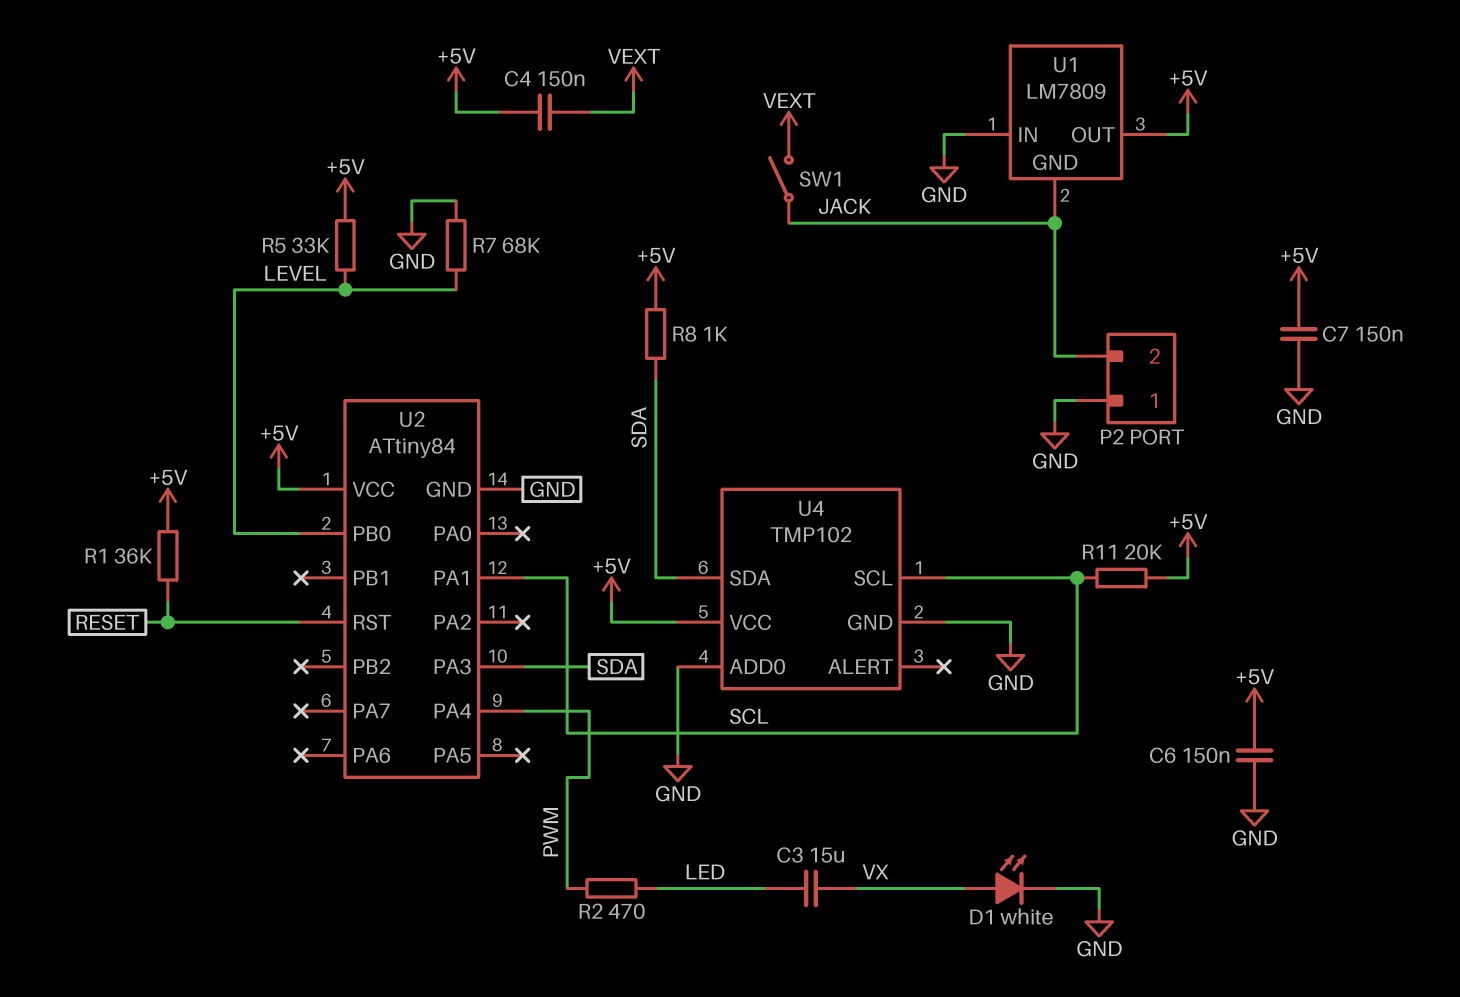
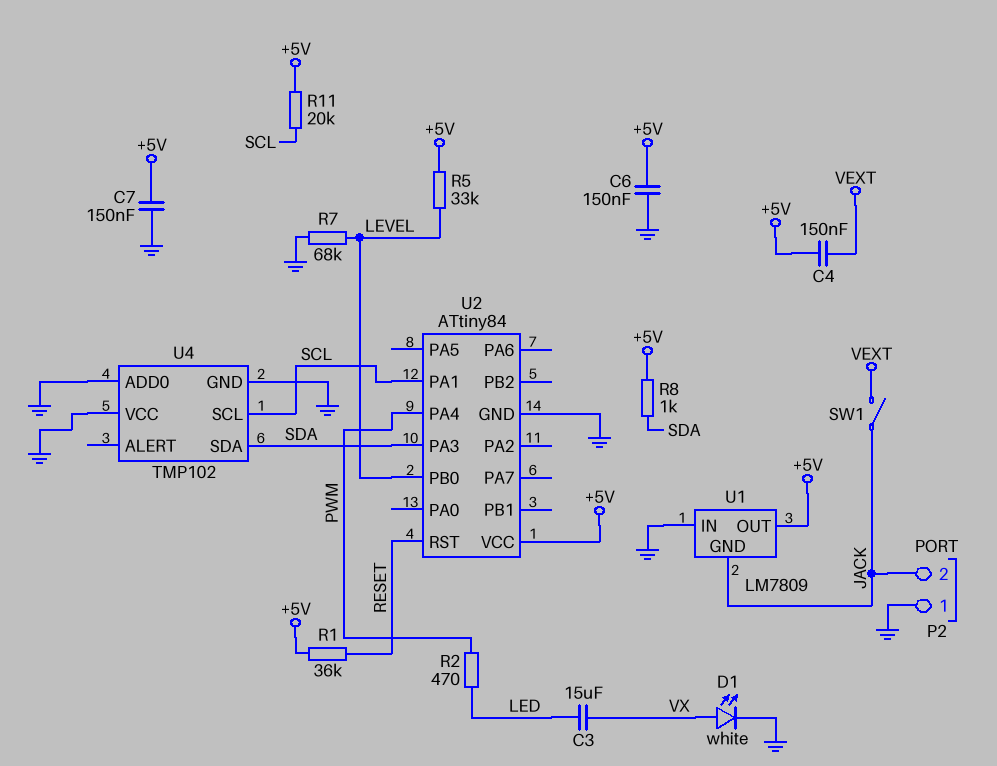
U4 pin VCC: +5V -> GND

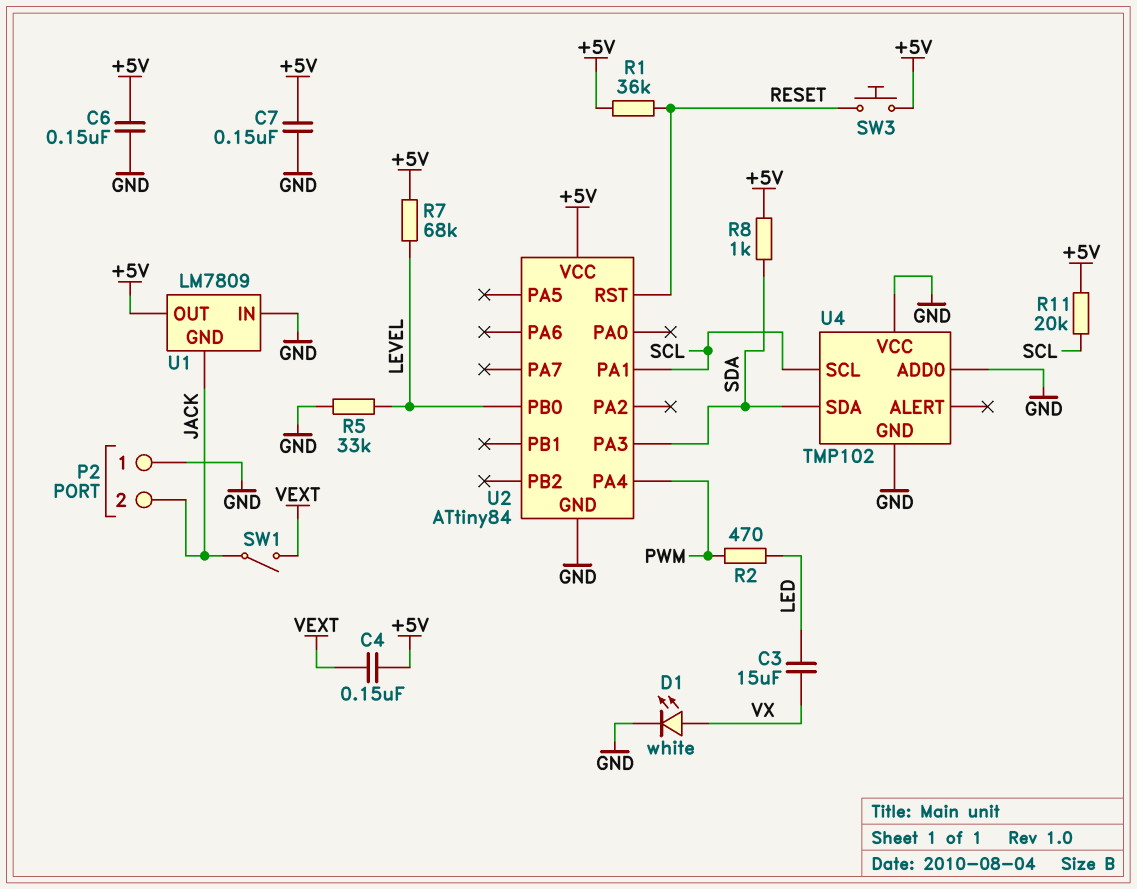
R5: 33k (+5V, LEVEL) -> 33k (GND, LEVEL)
R7: 68k (GND, LEVEL) -> 68k (+5V, LEVEL)
SW3: none -> button (+5V, RESET)

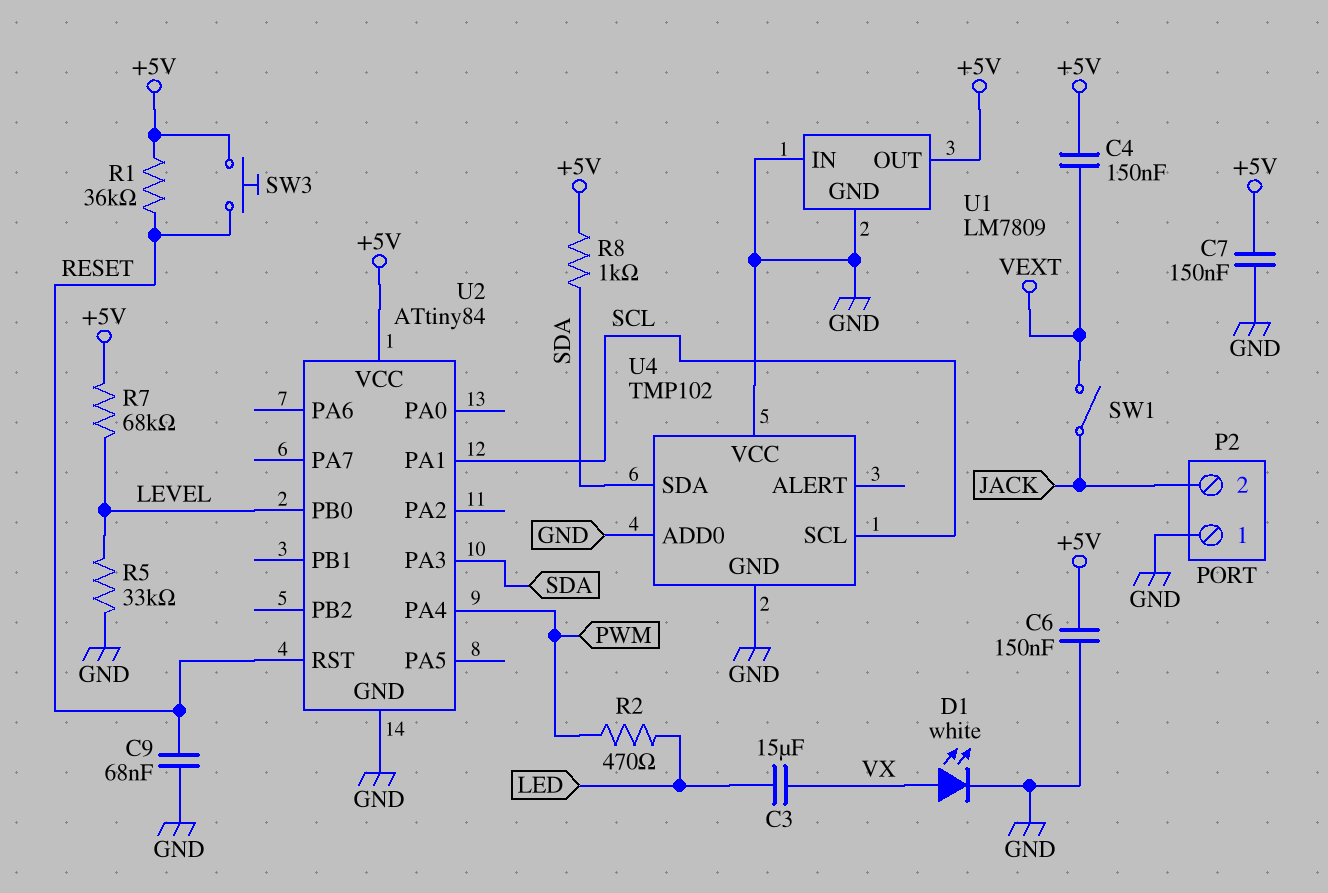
C9: none -> 68nF (GND, RESET)
R11: 20k (+5V, SCL) -> none
U1 pin GND: JACK -> GND

